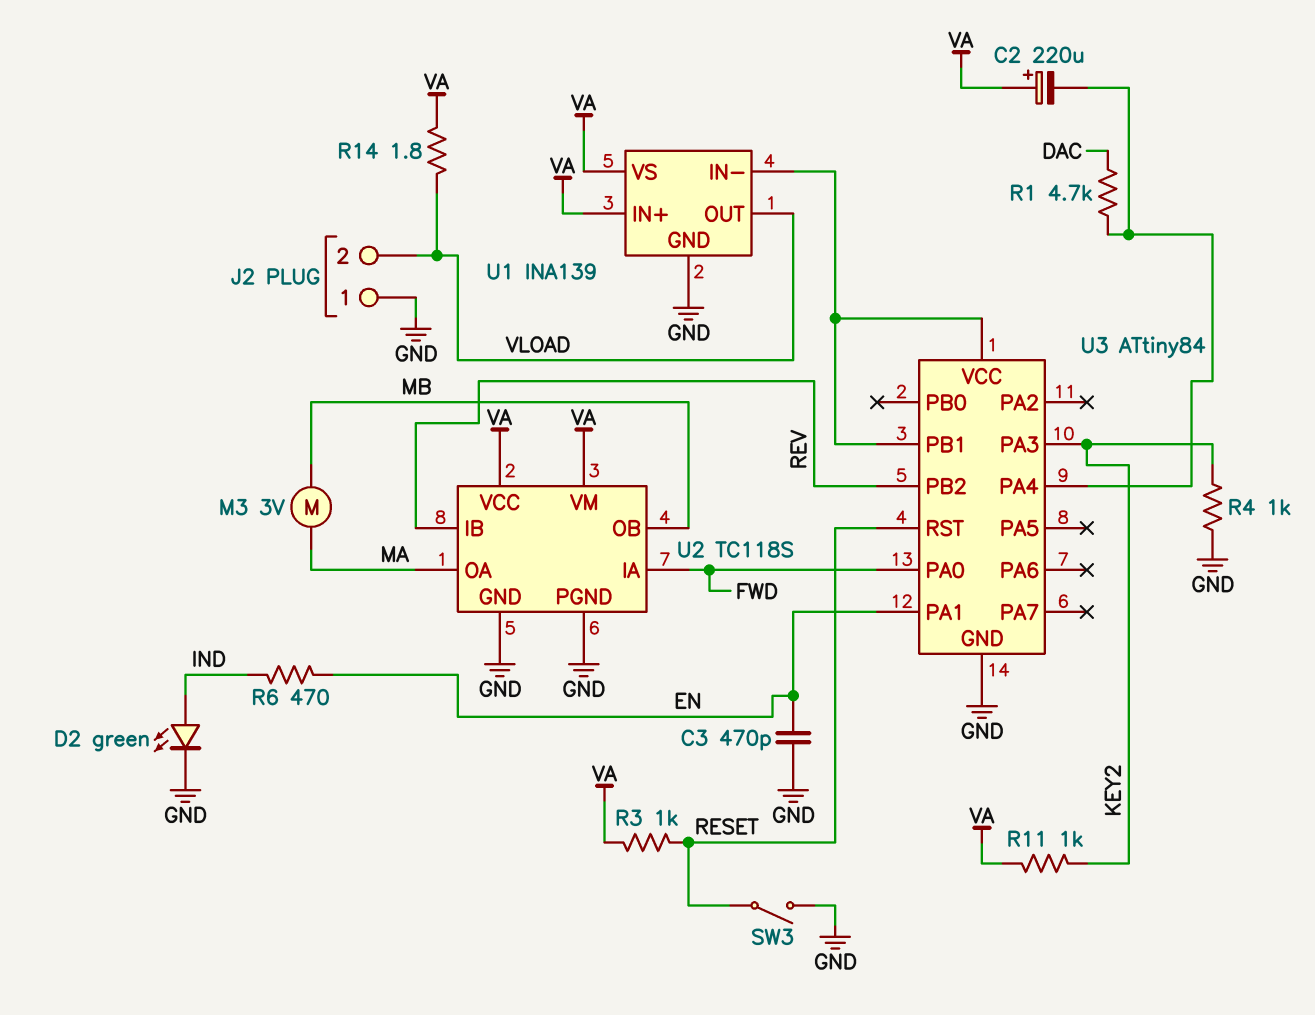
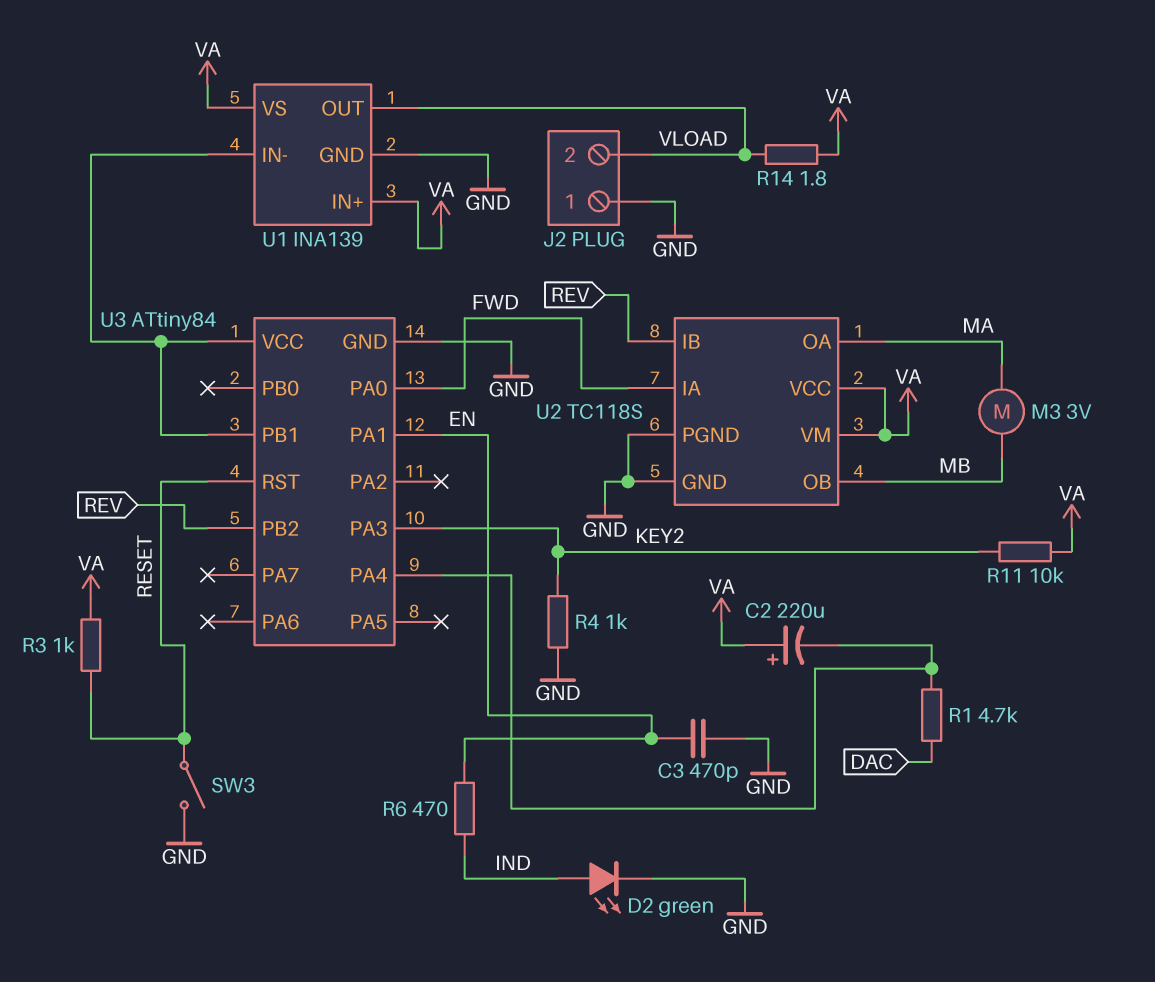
R11: 1k (KEY2, VA) -> 10k (KEY2, VA)

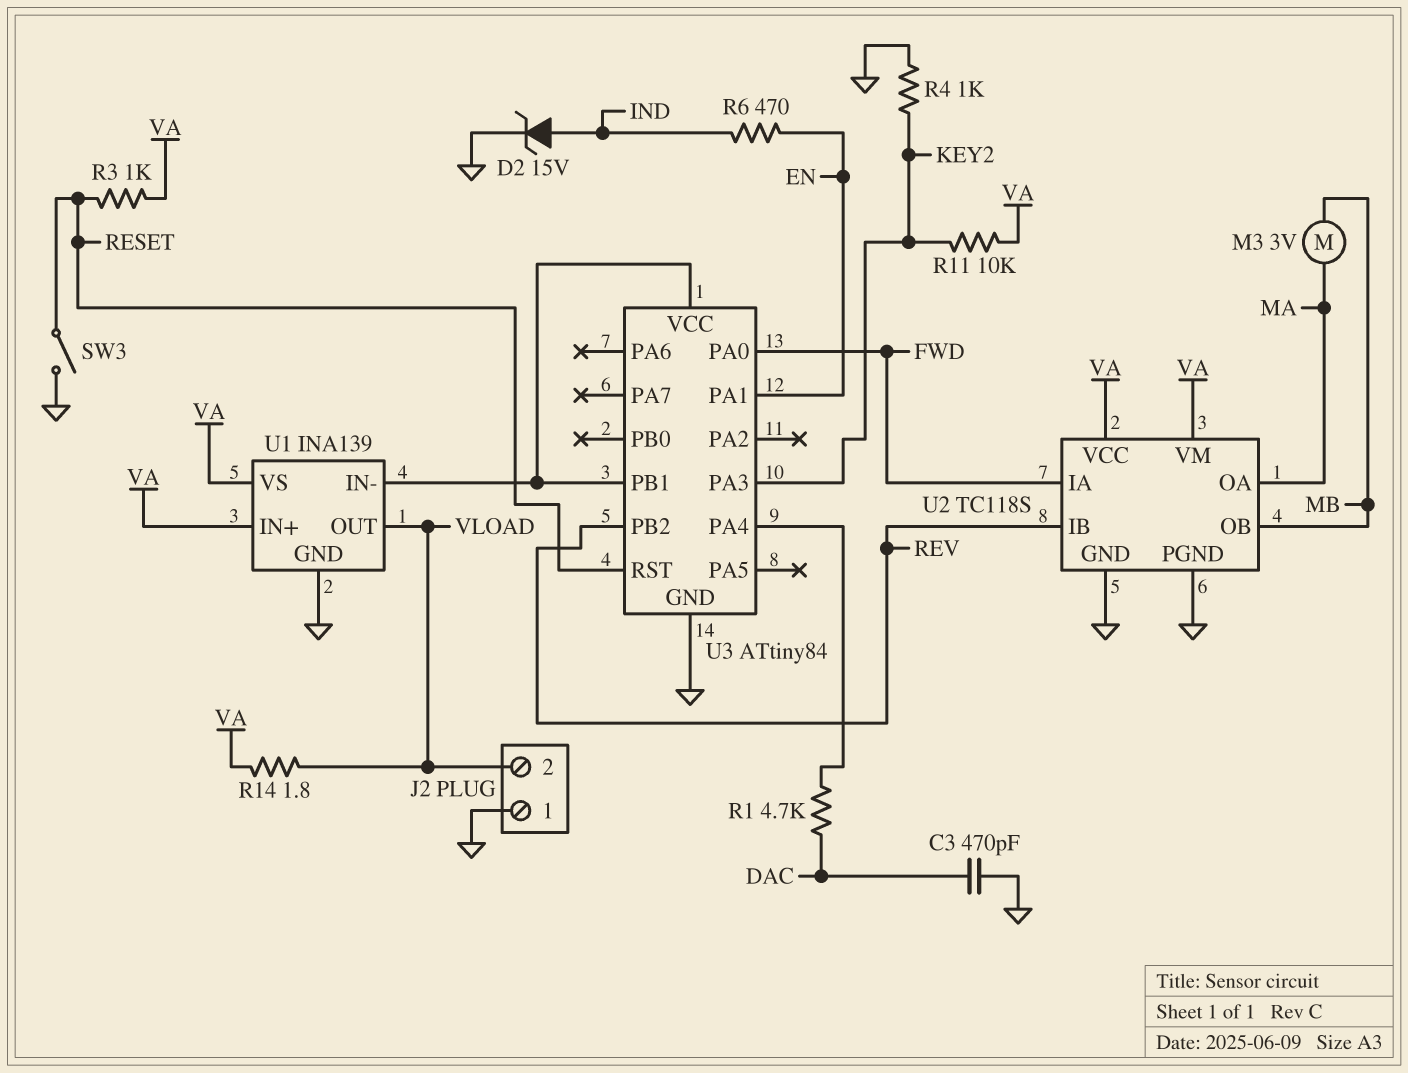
C2: 220uF (plus VA, minus U3/PA4) -> none
C3: 470pF (EN, GND) -> 470pF (DAC, GND)
D2: LED green (A IND, K GND) -> zener 15V (A IND, K GND)

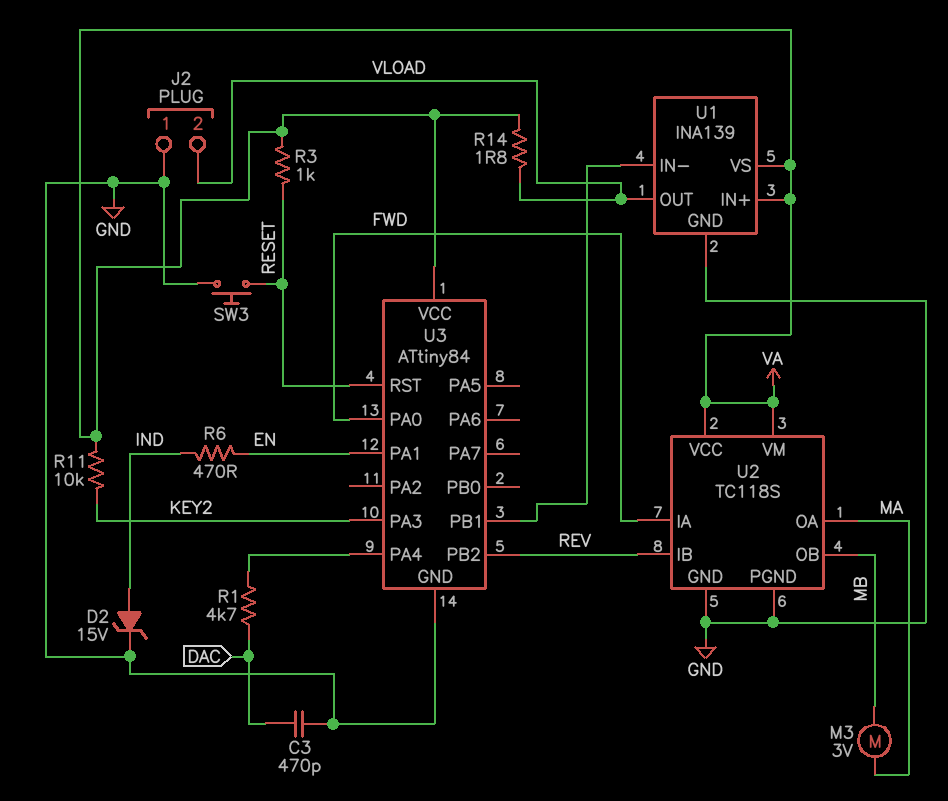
R4: 1k (GND, KEY2) -> none
SW3: switch (GND, RESET) -> button (GND, RESET)
U3 pin VCC: U1/IN- -> VA

